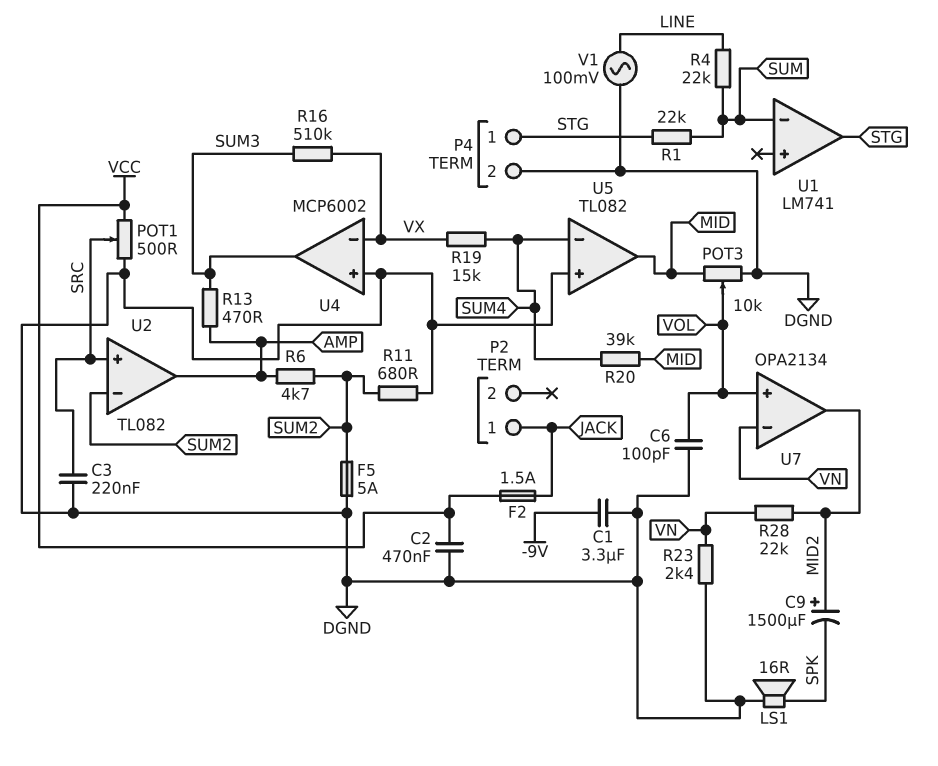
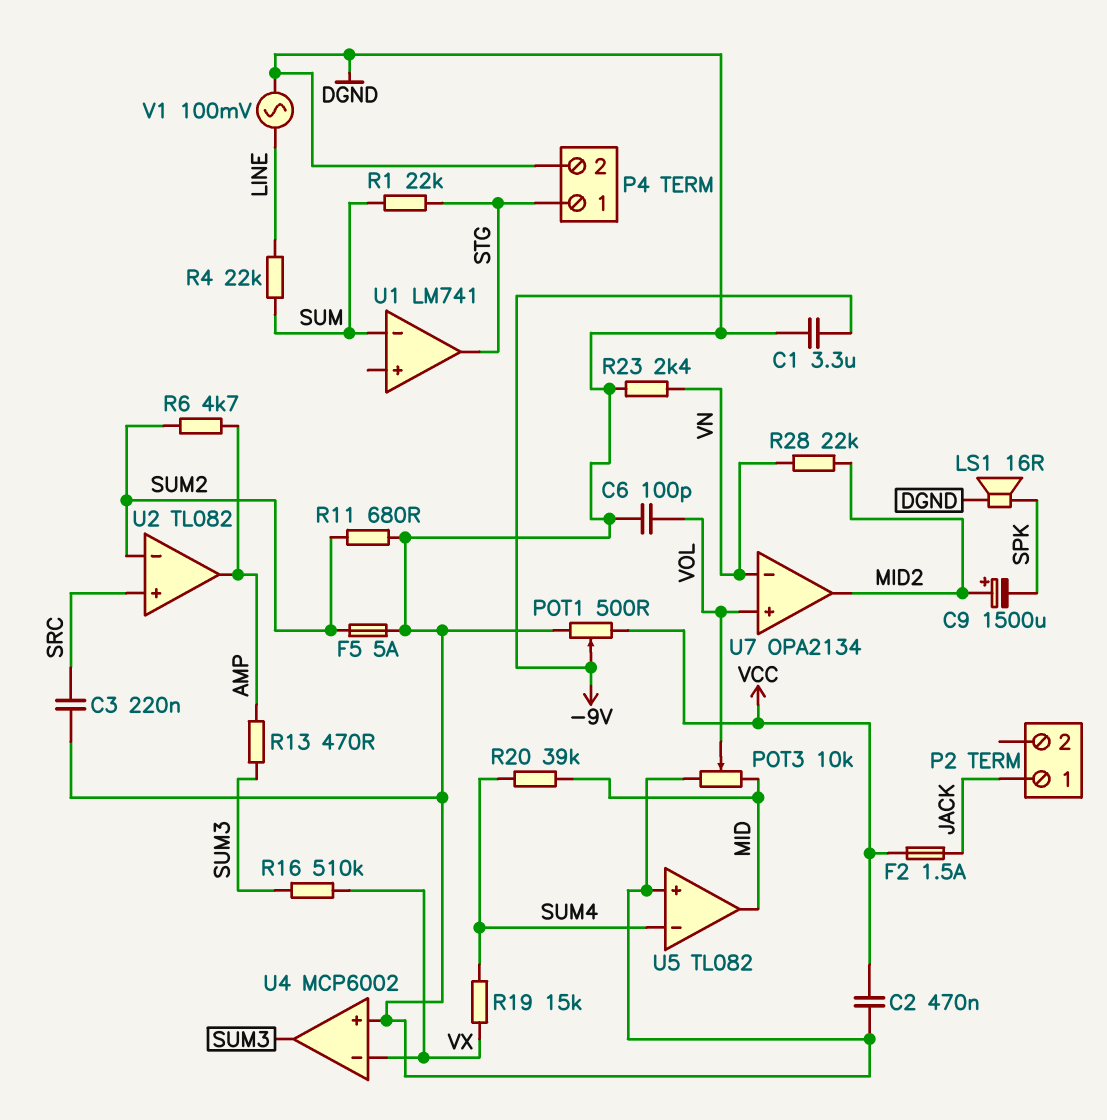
POT1: 500 (DGND, VCC, wiper SRC) -> 500 (DGND, VCC, wiper -9V)

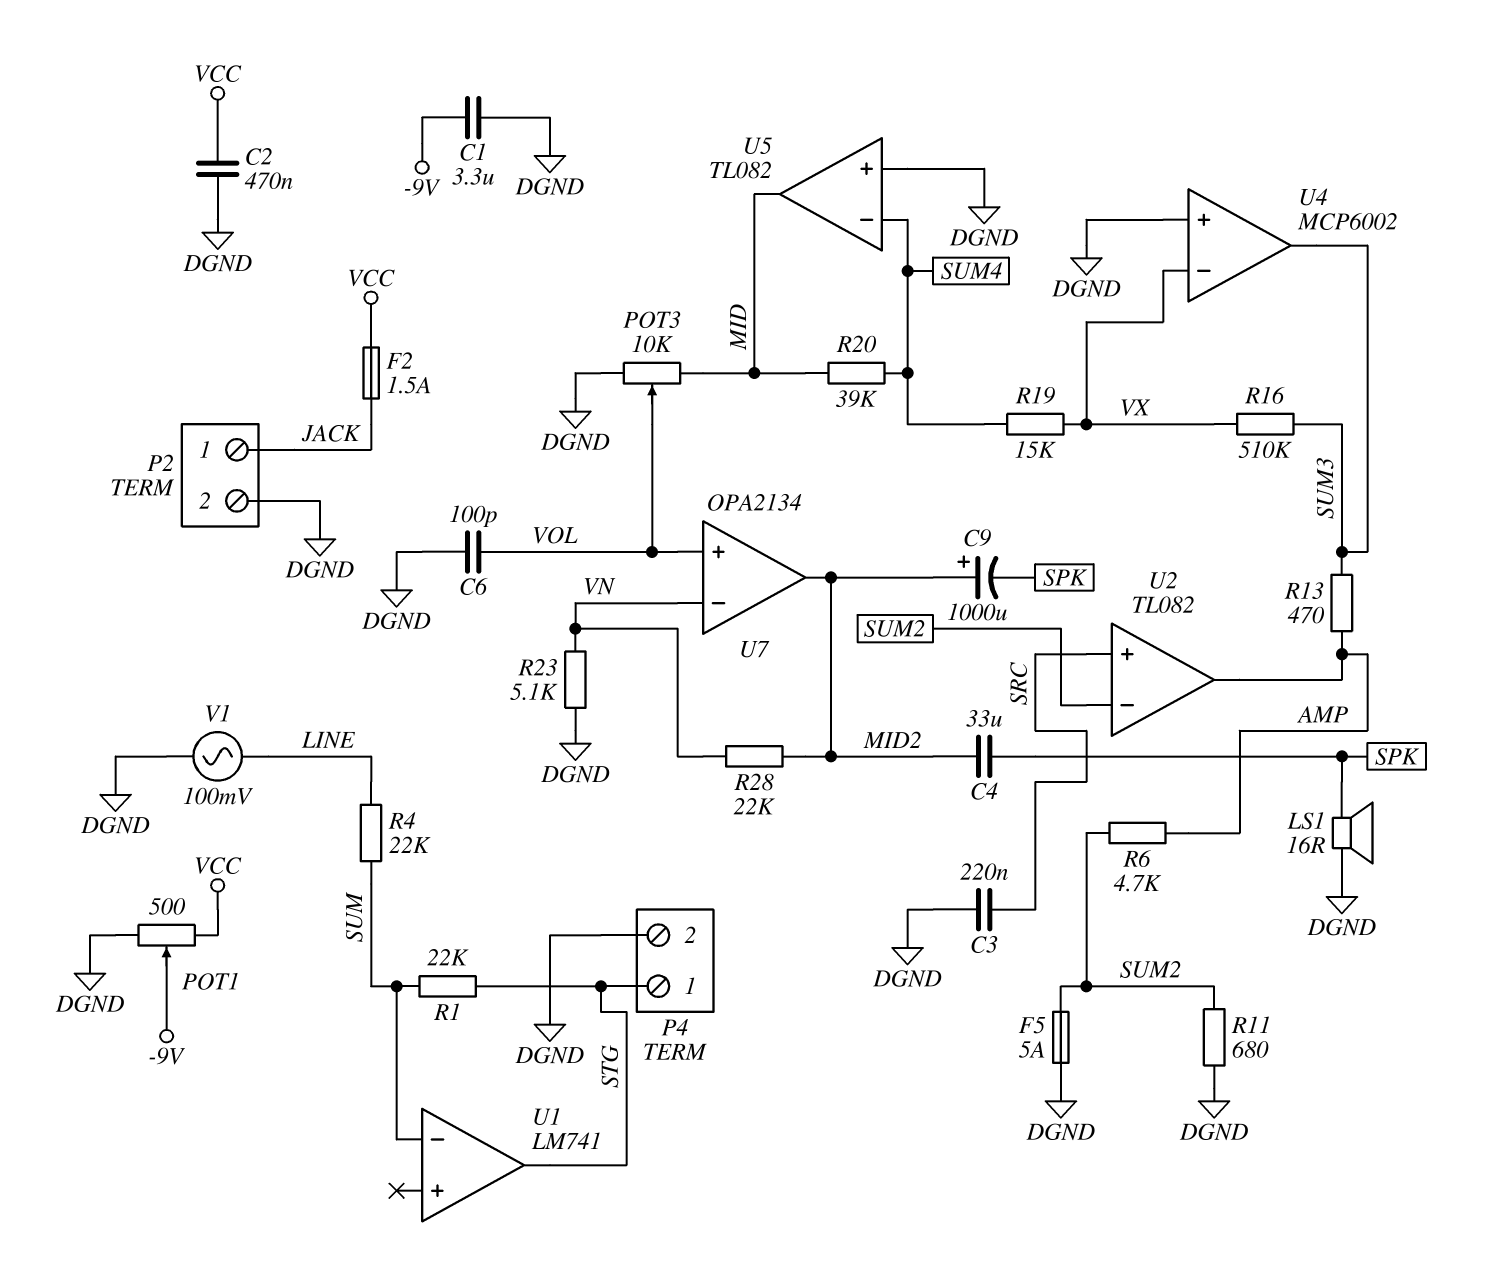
C4: none -> 33uF (MID2, SPK)
C9: 1500uF (plus MID2, minus SPK) -> 1000uF (plus MID2, minus SPK)
P2 pin 2: none -> DGND
R23: 2.4k (DGND, VN) -> 5.1k (DGND, VN)

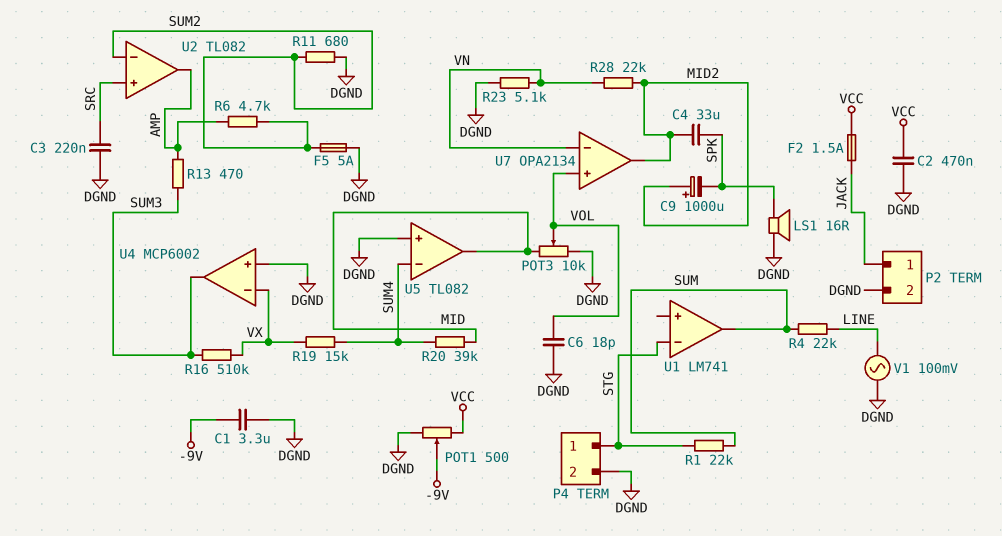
C6: 100pF (DGND, VOL) -> 18pF (DGND, VOL)
U1 pin in-: SUM -> STG
U1 pin out: STG -> SUM

